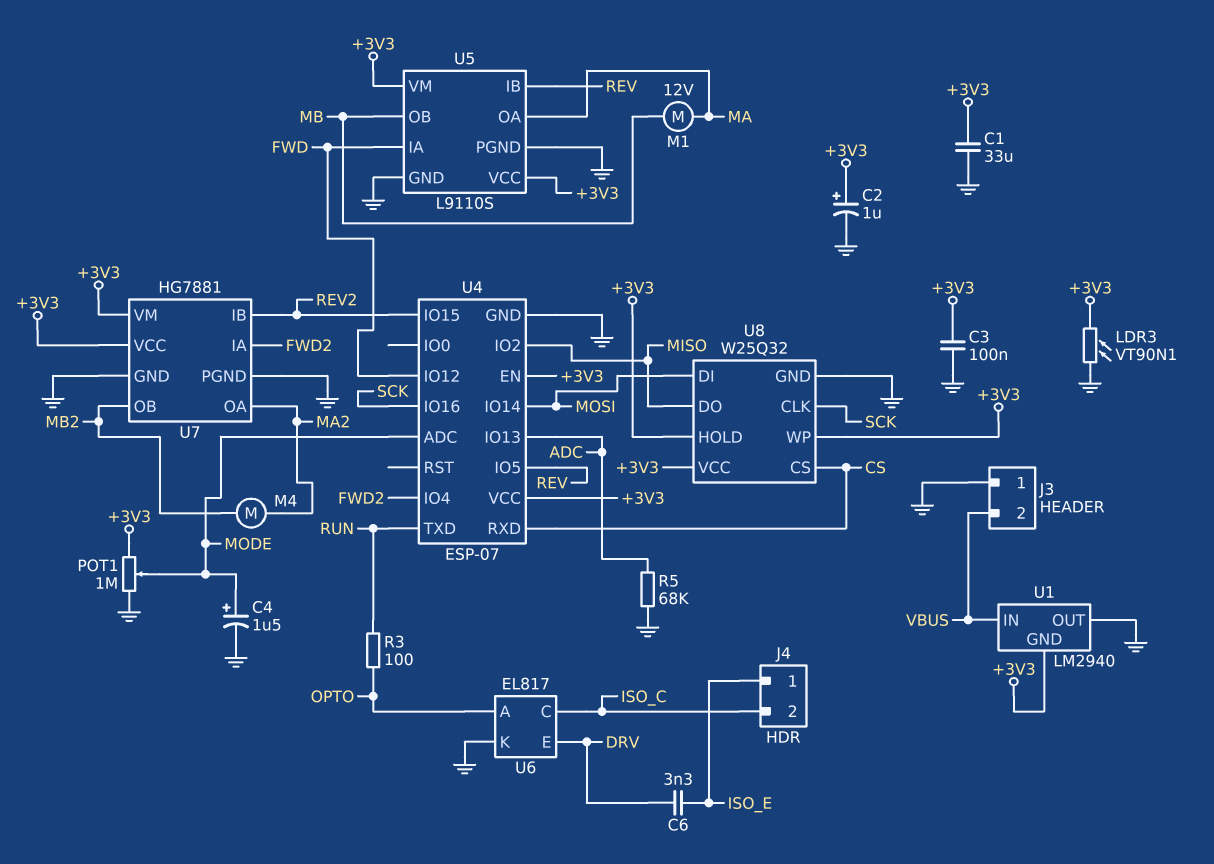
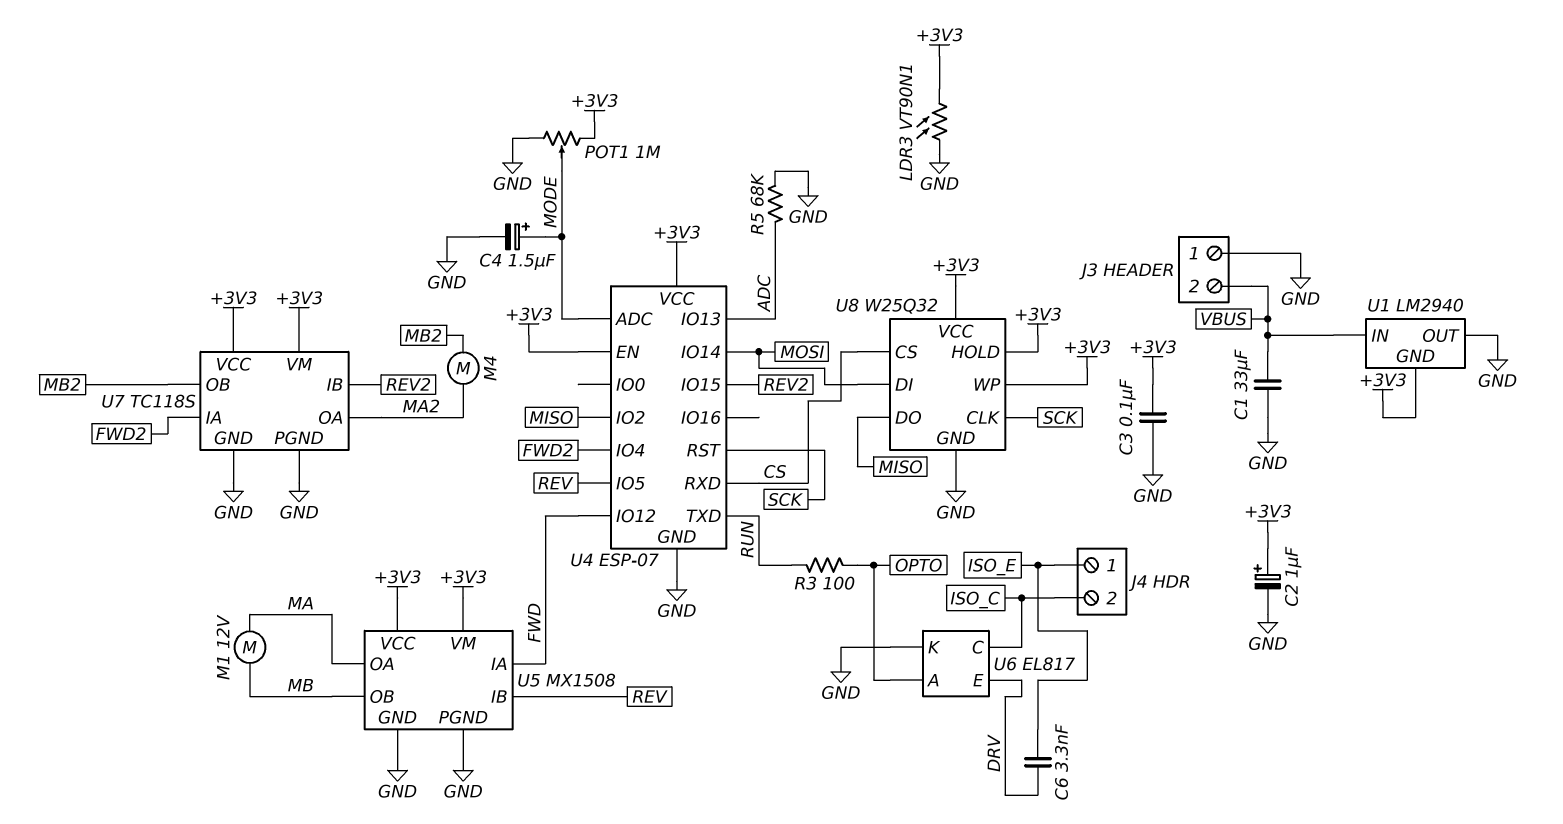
C1: 33uF (+3V3, GND) -> 33uF (GND, VBUS)
U4 pin IO16: SCK -> none
U4 pin RST: none -> SCK
U5: L9110S -> MX1508
U7: HG7881 -> TC118S

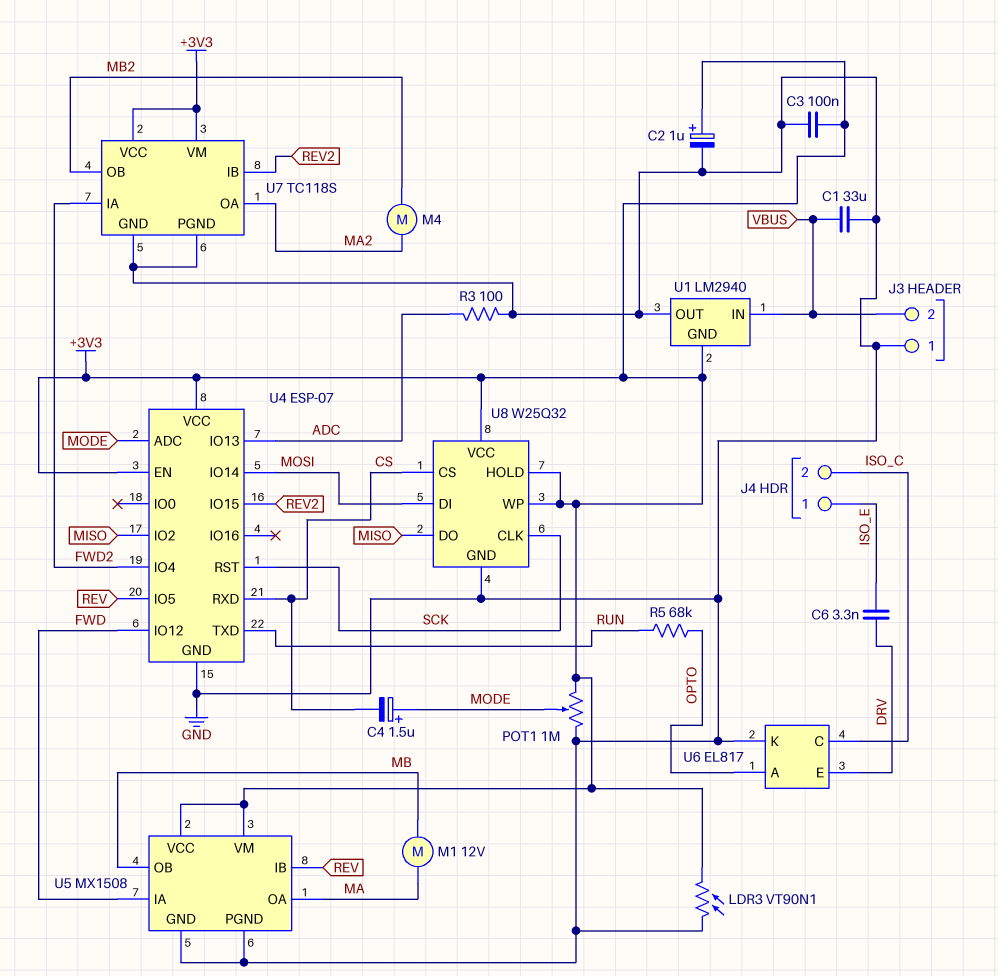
C4: 1.5uF (plus MODE, minus GND) -> 1.5uF (plus MODE, minus CS)
R3: 100 (OPTO, RUN) -> 100 (ADC, GND)
R5: 68k (ADC, GND) -> 68k (OPTO, RUN)

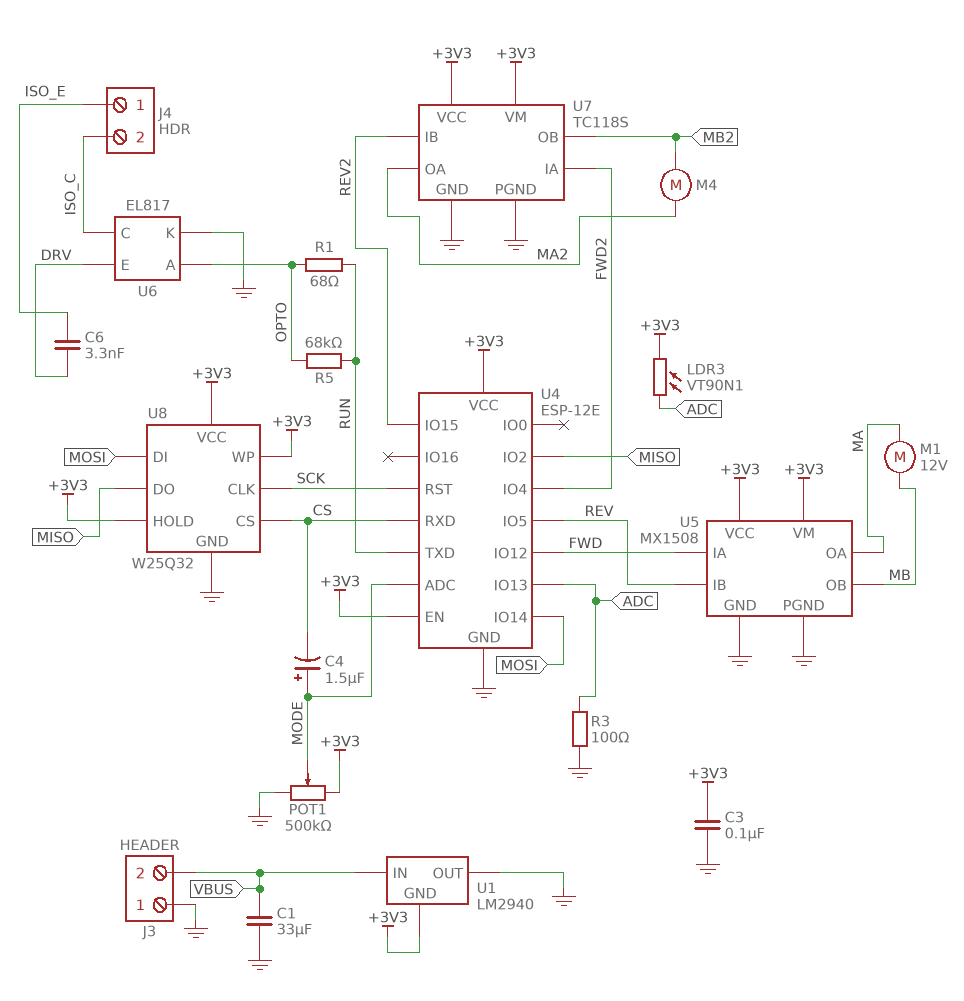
C2: 1uF (plus +3V3, minus GND) -> none
LDR3: VT90N1 (+3V3, GND) -> VT90N1 (+3V3, ADC)
POT1: 1M (+3V3, GND, wiper MODE) -> 500k (+3V3, GND, wiper MODE)
R1: none -> 68 (OPTO, RUN)
U4: ESP-07 -> ESP-12E

